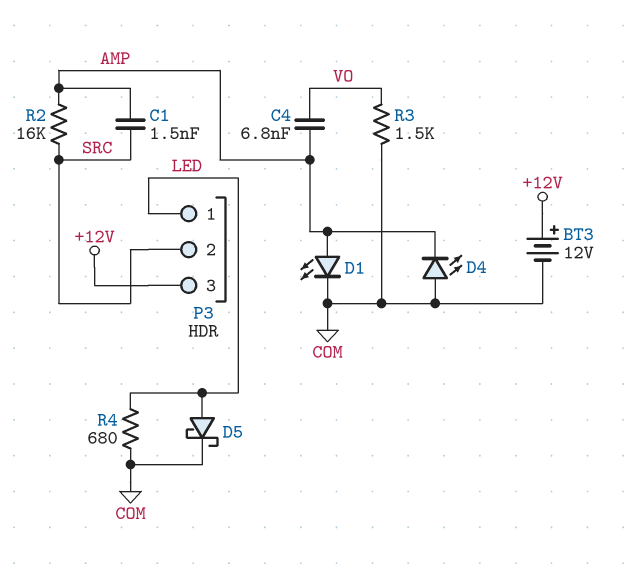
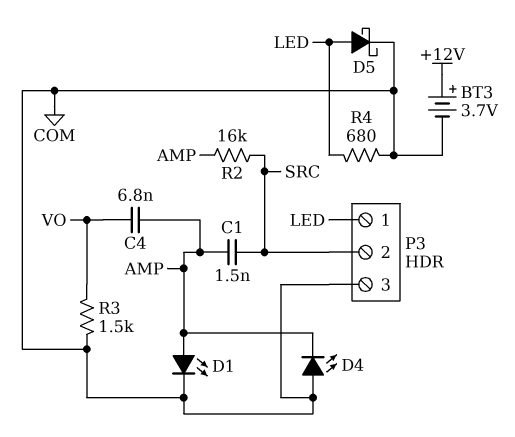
BT3: 12V (plus +12V, minus COM) -> 3.7V (plus +12V, minus COM)
P3 pin 3: +12V -> COM

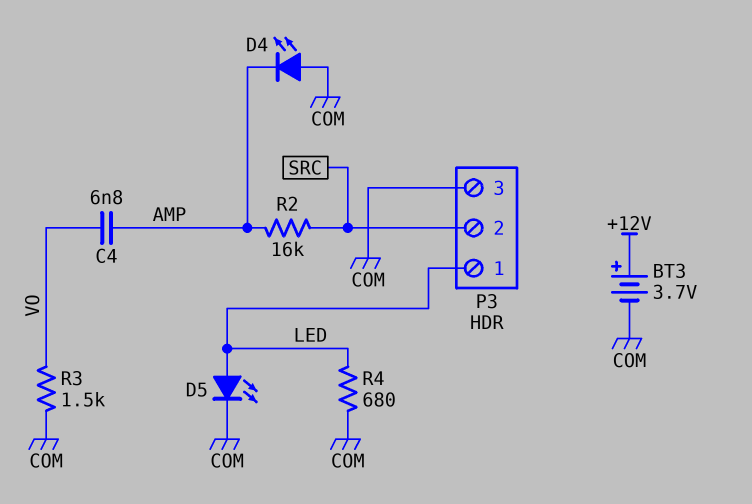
C1: 1.5nF (AMP, SRC) -> none
D1: LED (A AMP, K COM) -> none
D5: schottky (A LED, K COM) -> LED (A LED, K COM)

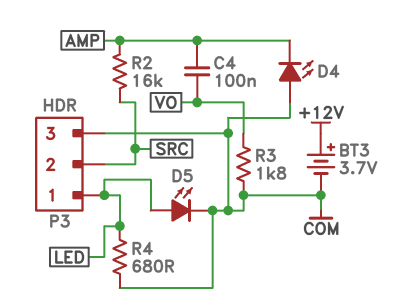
C4: 6.8nF (AMP, VO) -> 100nF (AMP, VO)
R3: 1.5k (COM, VO) -> 1.8k (COM, VO)

